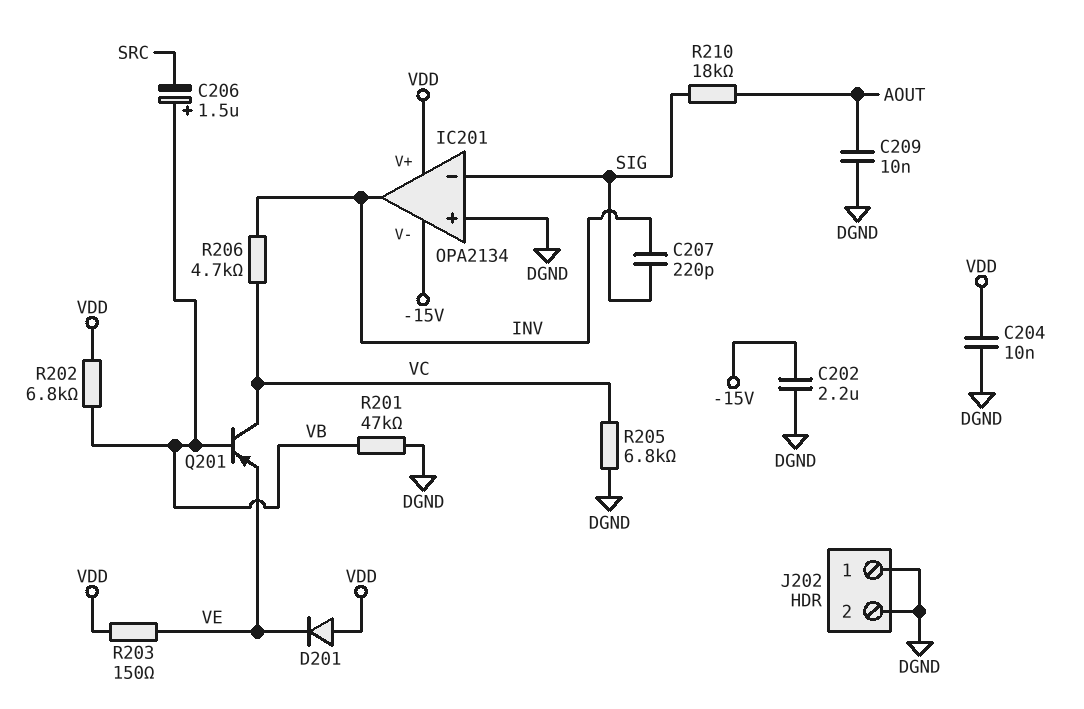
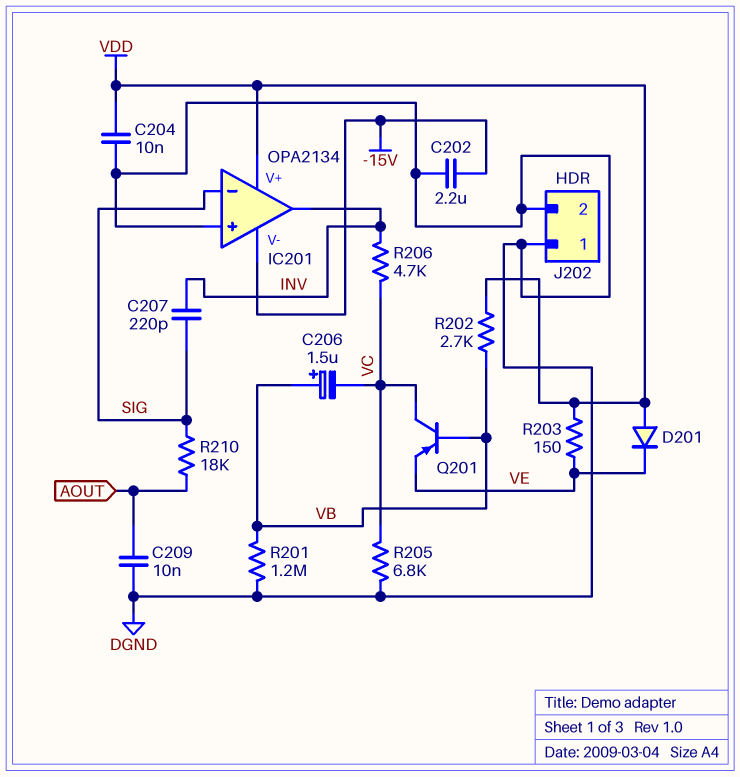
C206: 1.5uF (plus VB, minus SRC) -> 1.5uF (plus VB, minus VC)
R201: 47k (DGND, VB) -> 1.2M (DGND, VB)
R202: 6.8k (VB, VDD) -> 2.7k (VB, VDD)

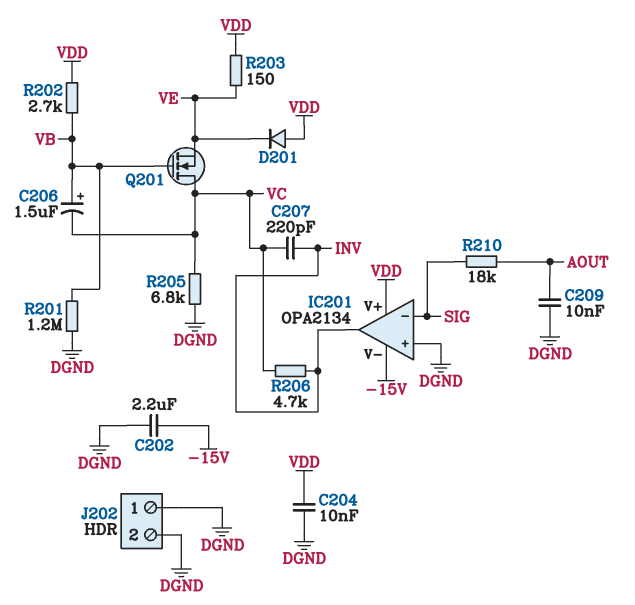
C207: 220pF (INV, SIG) -> 220pF (INV, VC)
Q201: PNP (B VB, C VC, E VE) -> NMOS (G VB, D VC, S VE)

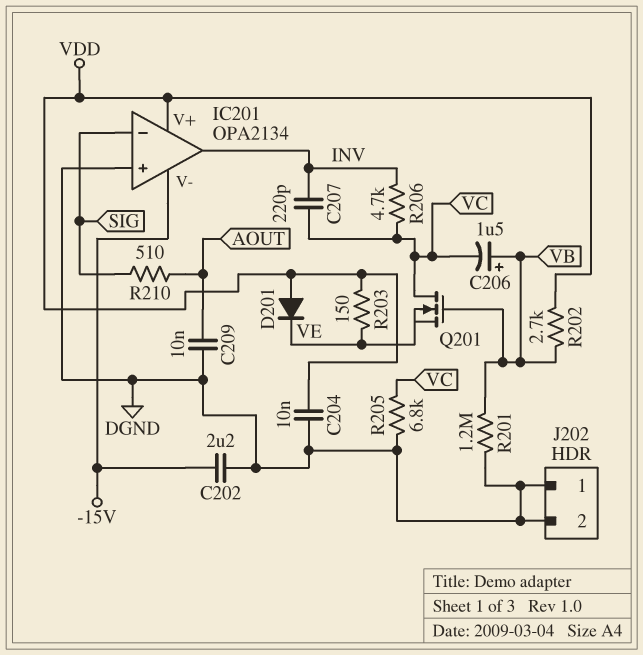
R210: 18k (AOUT, SIG) -> 510 (AOUT, SIG)

